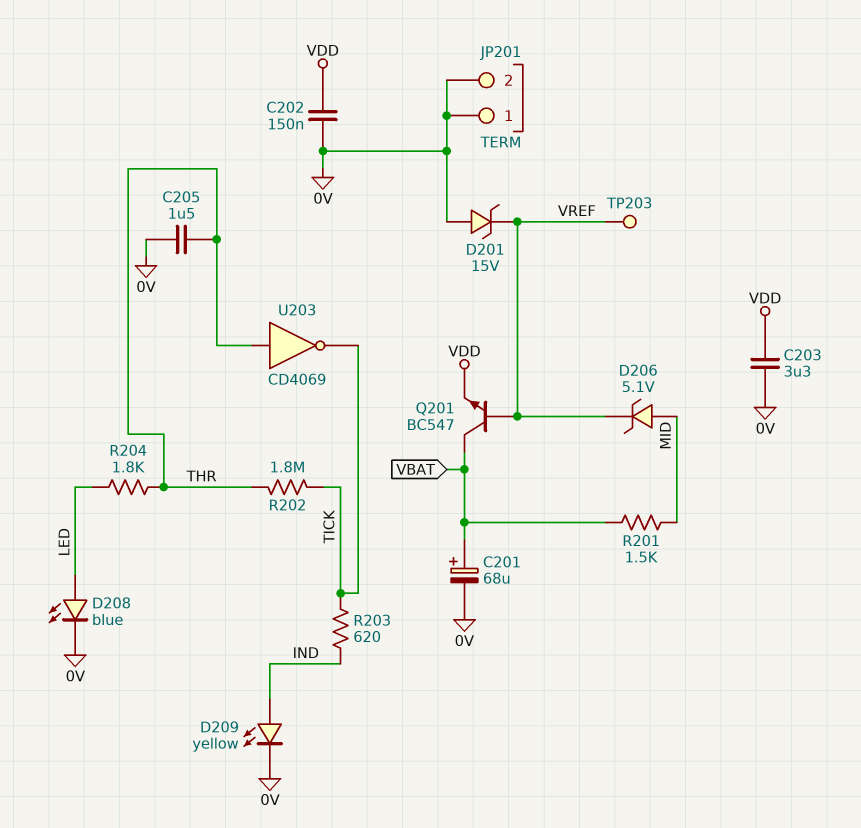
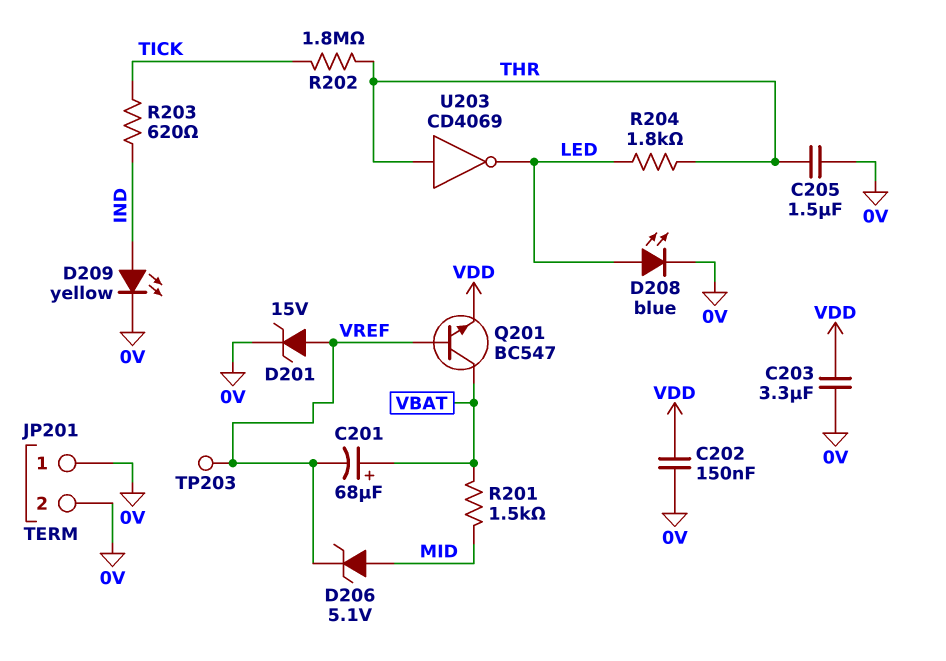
C201: 68uF (plus VBAT, minus 0V) -> 68uF (plus VBAT, minus VREF)
D201: zener 15V (A 0V, K VREF) -> zener 15V (A VREF, K 0V)
U203: NOT CD4069 (in THR, out TICK) -> NOT CD4069 (in THR, out LED)

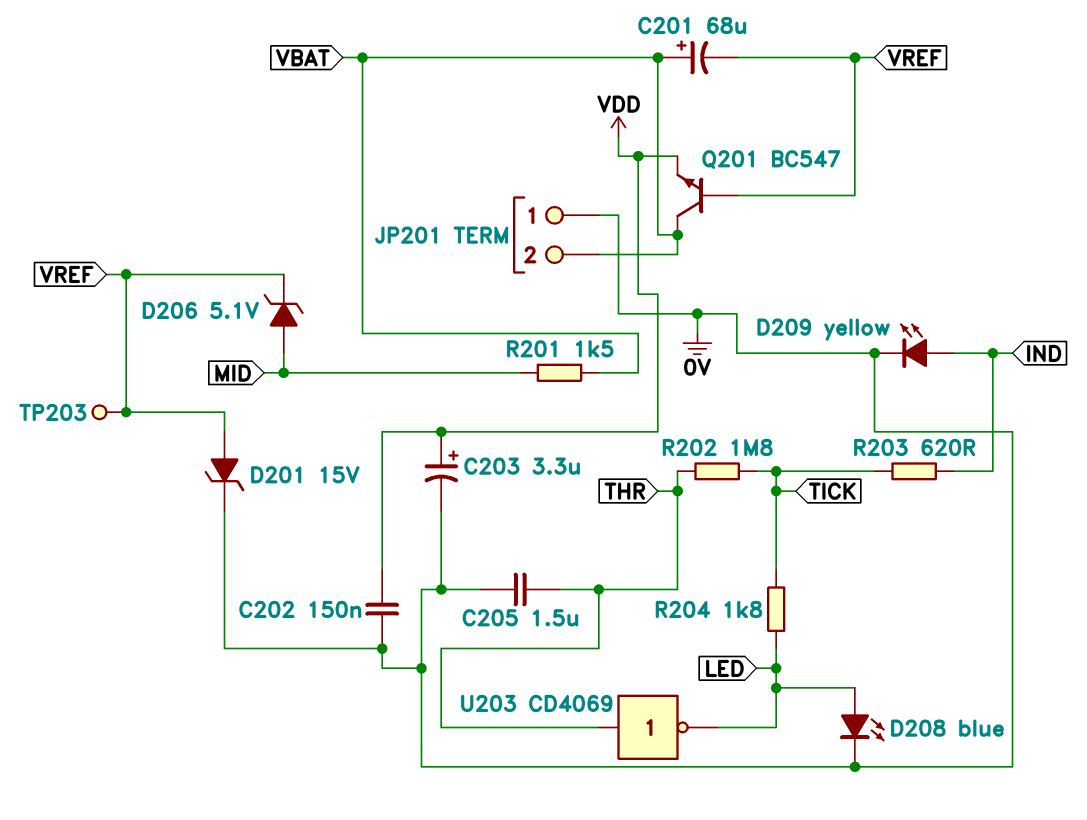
C203: 3.3uF (0V, VDD) -> 3.3uF (plus VDD, minus 0V)
JP201 pin 2: 0V -> VBAT
R204: 1.8k (LED, THR) -> 1.8k (LED, TICK)

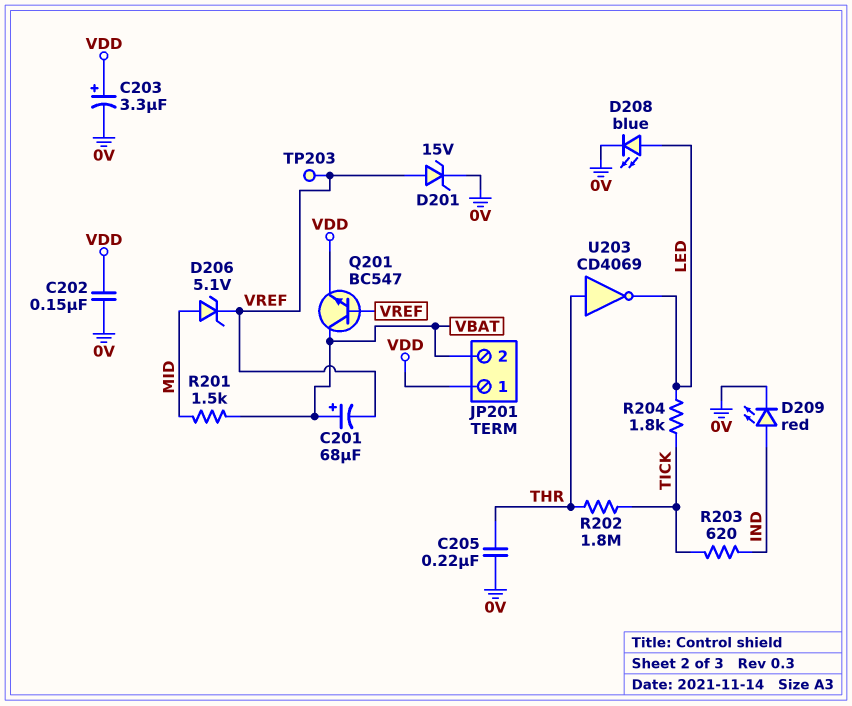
C205: 1.5uF (0V, THR) -> 220nF (0V, THR)
D209: LED yellow (A IND, K 0V) -> LED red (A IND, K 0V)
JP201 pin 1: 0V -> VDD

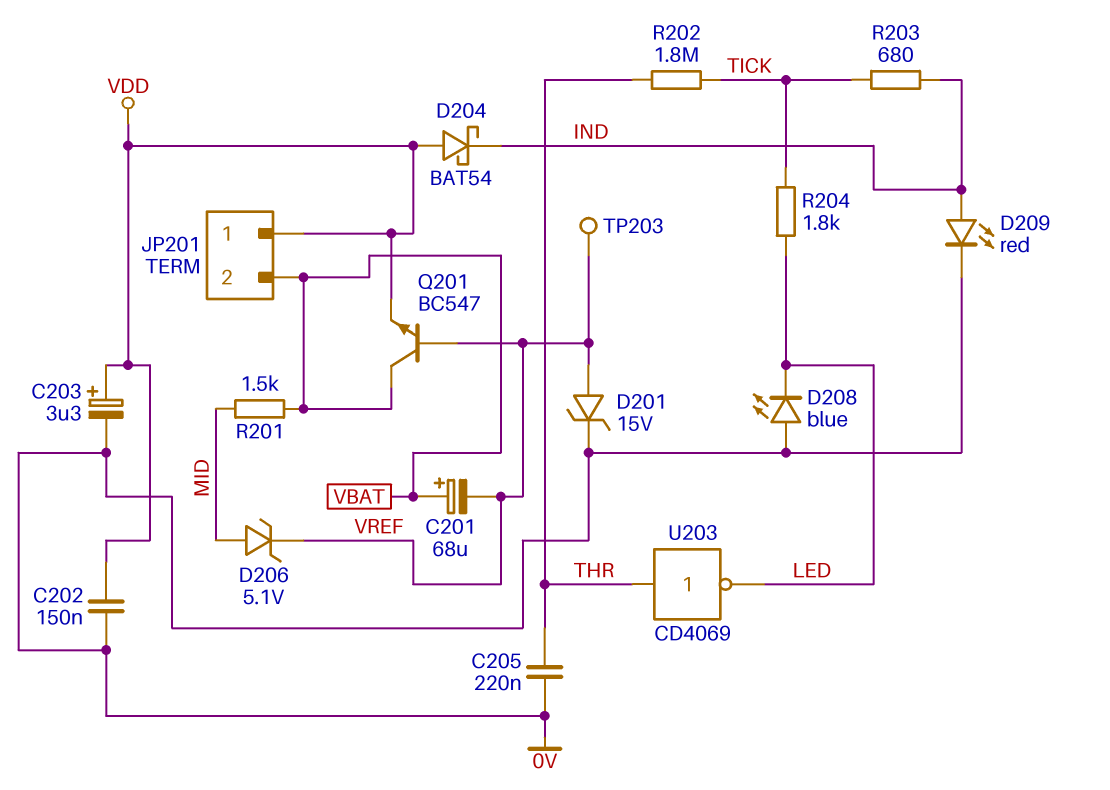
D204: none -> schottky BAT54 (A VDD, K IND)
D208: LED blue (A LED, K 0V) -> LED blue (A 0V, K LED)
R203: 620 (IND, TICK) -> 680 (IND, TICK)

